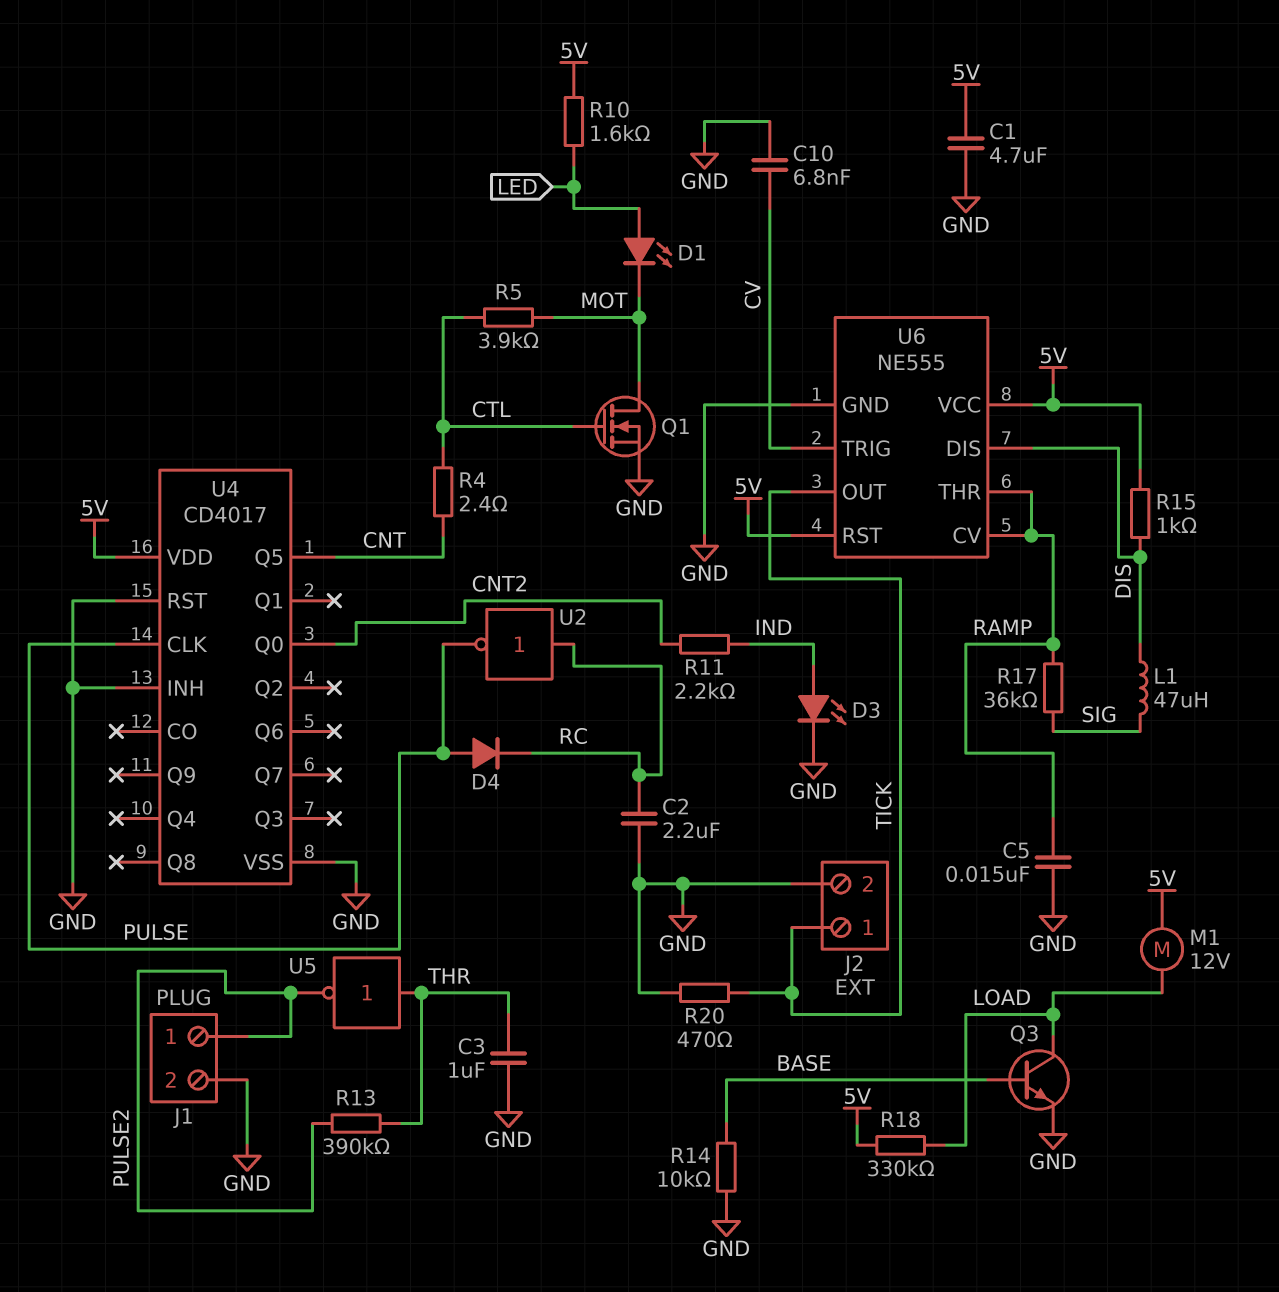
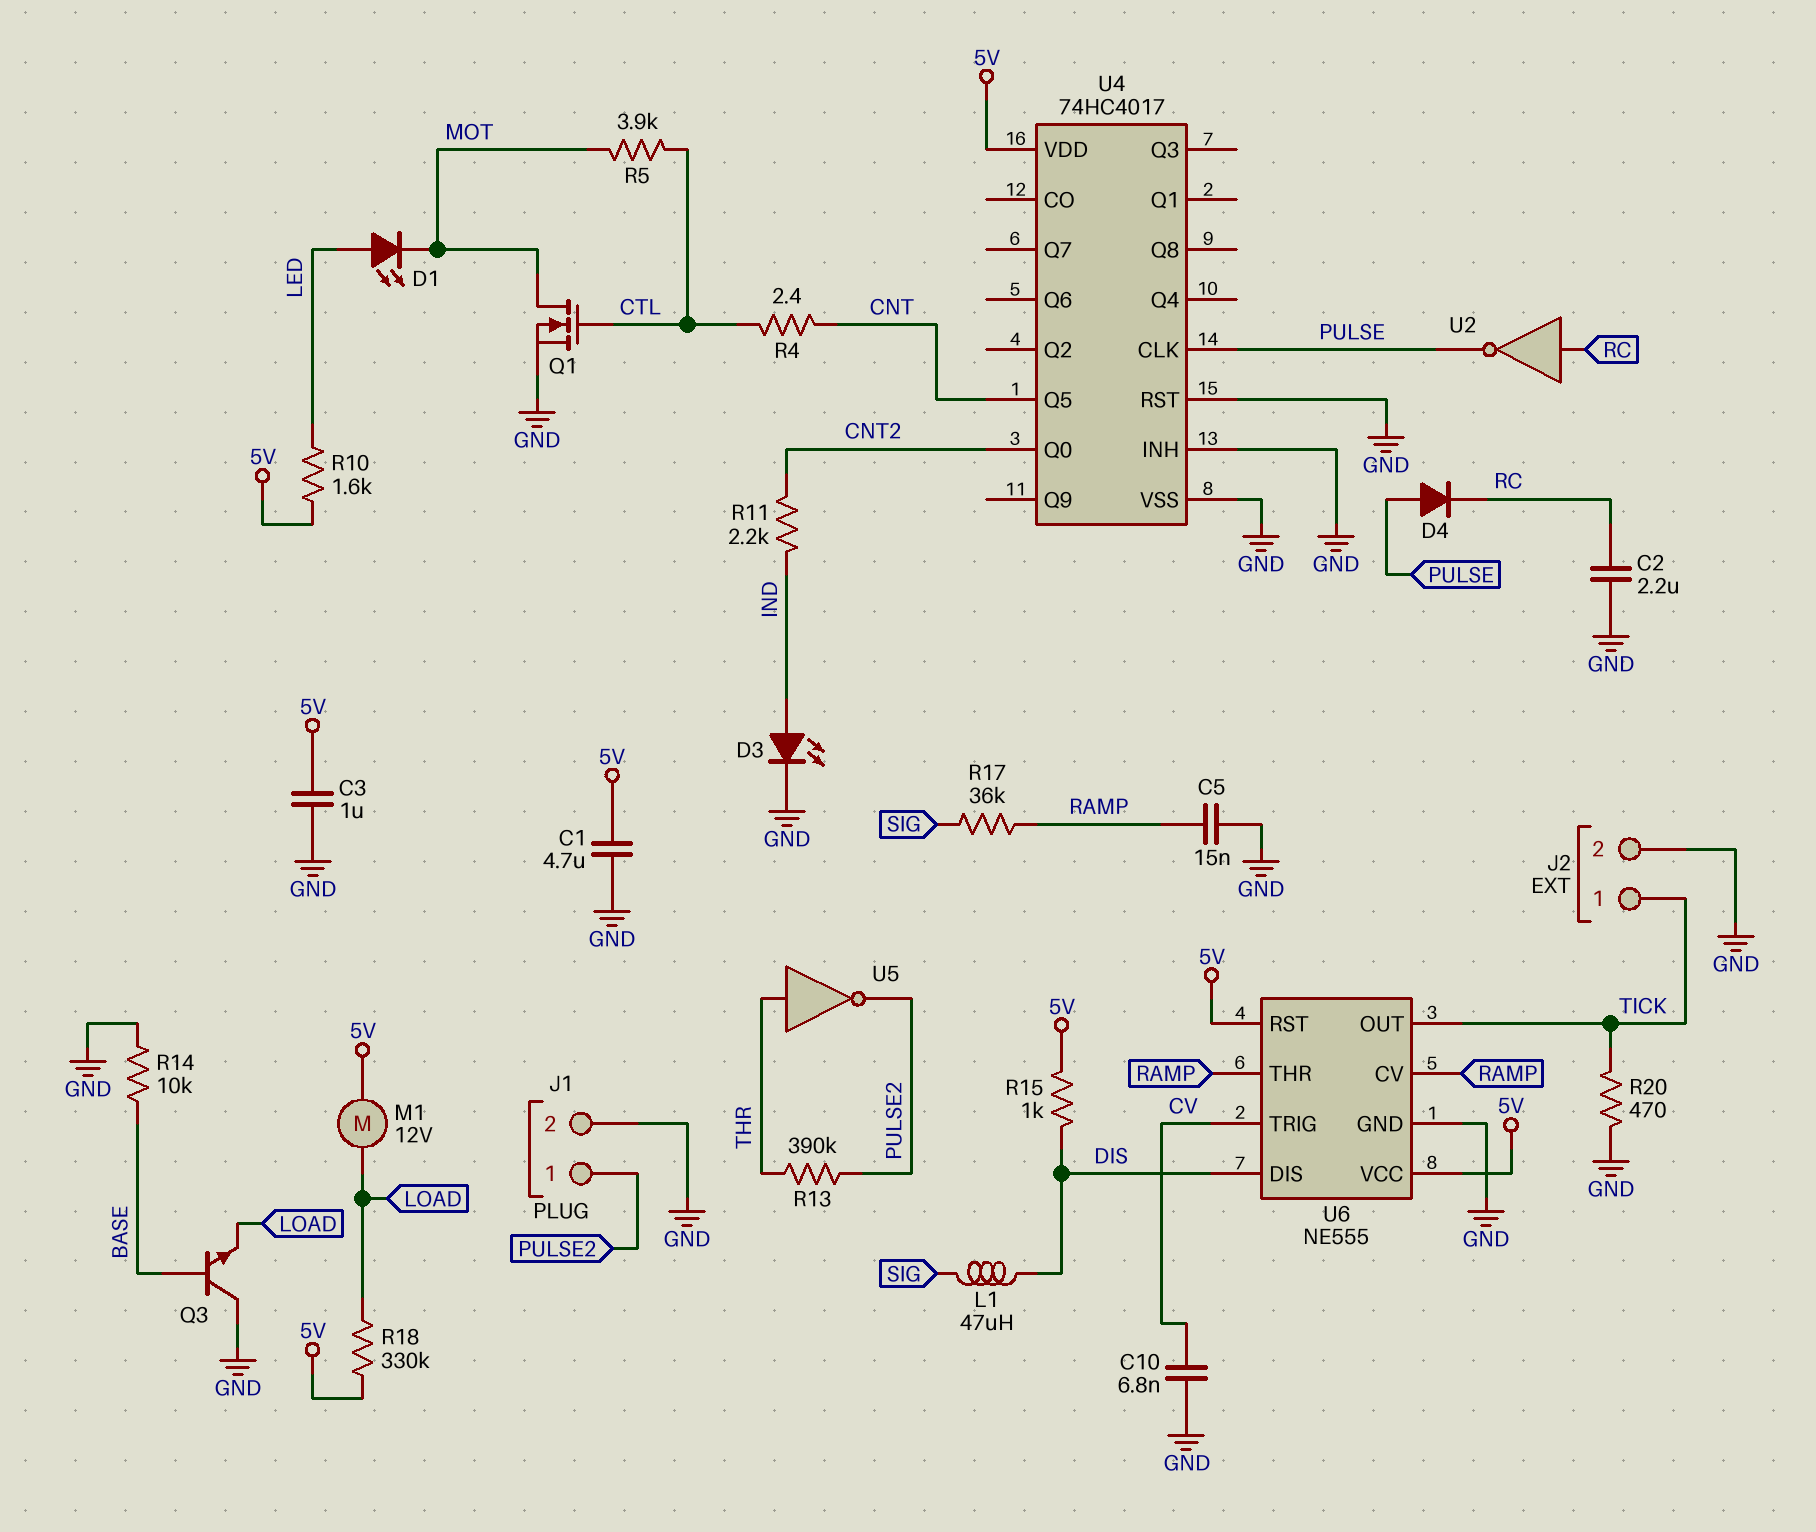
C3: 1uF (GND, THR) -> 1uF (5V, GND)
Q3: NPN (B BASE, C LOAD, E GND) -> NPN (B BASE, C GND, E LOAD)
U4: CD4017 -> 74HC4017

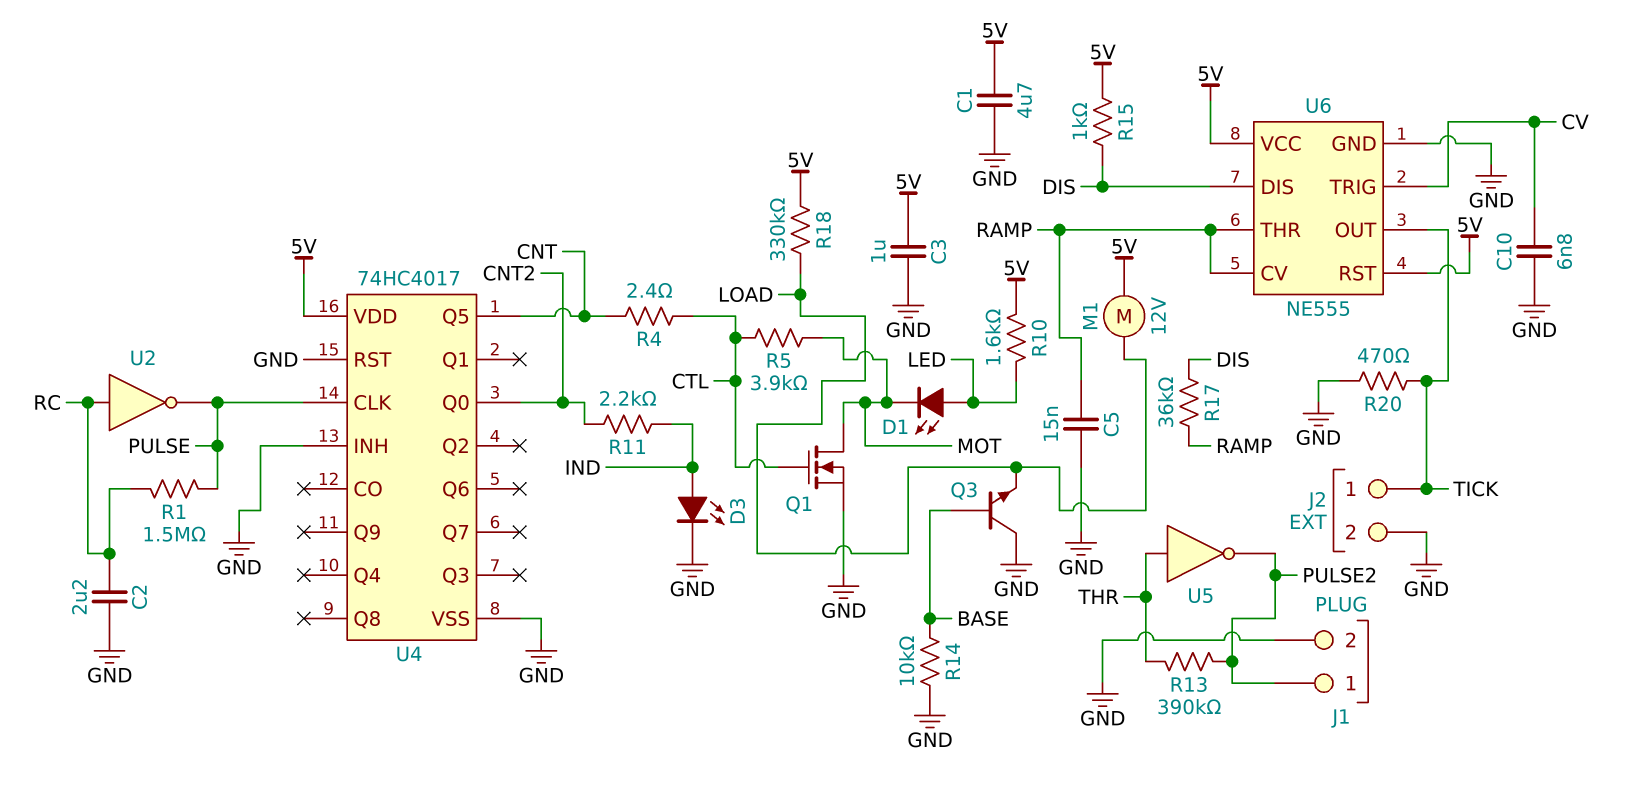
D4: diode (A PULSE, K RC) -> none
L1: 47uH (DIS, SIG) -> none
R1: none -> 1.5M (PULSE, RC)
R17: 36k (RAMP, SIG) -> 36k (DIS, RAMP)

